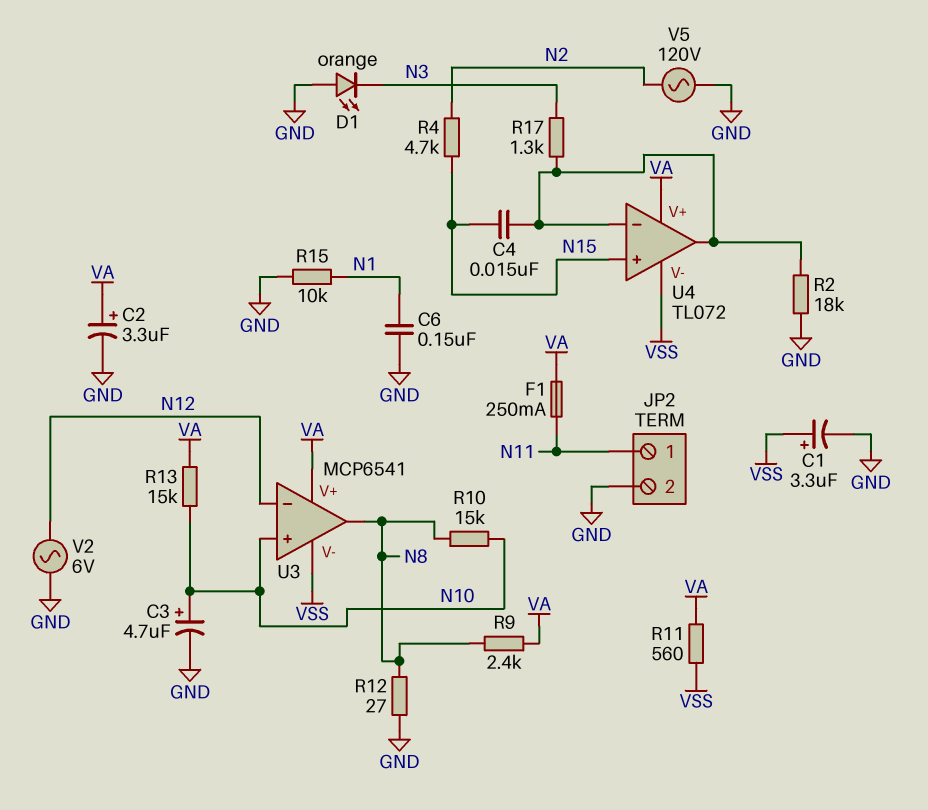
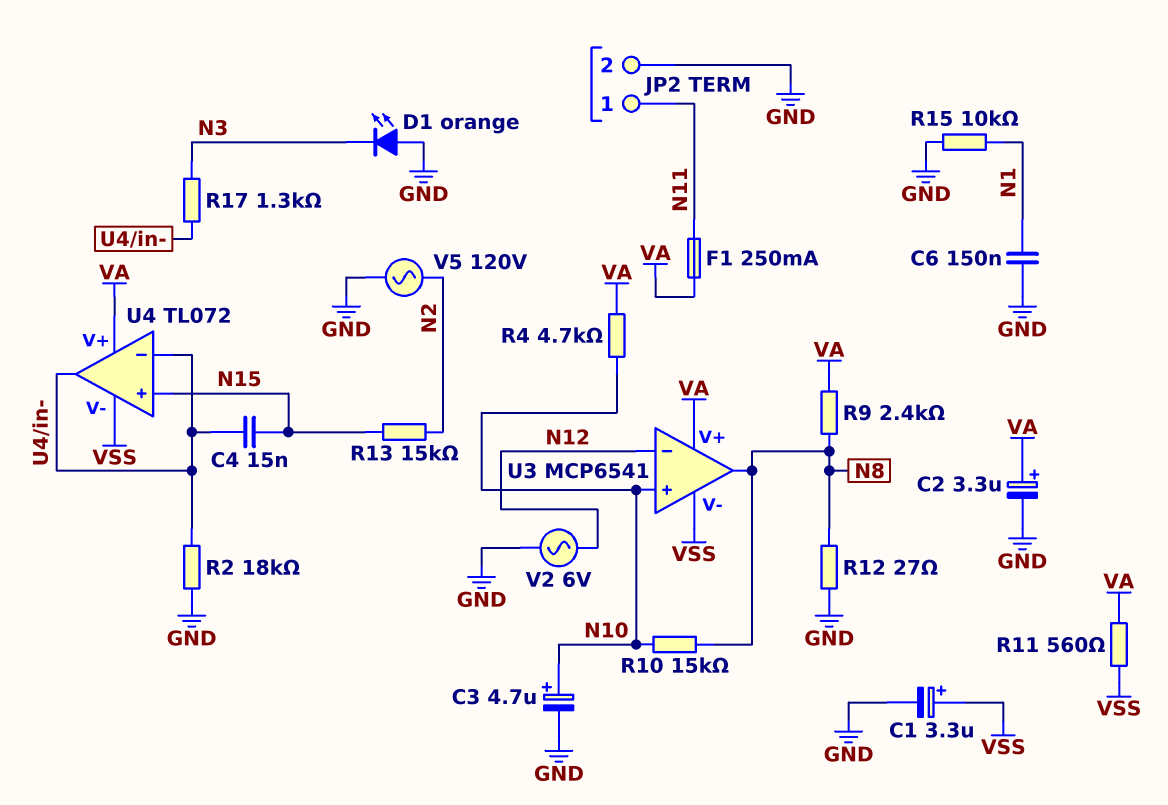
R4: 4.7k (N2, N15) -> 4.7k (N10, VA)
R13: 15k (N10, VA) -> 15k (N2, N15)

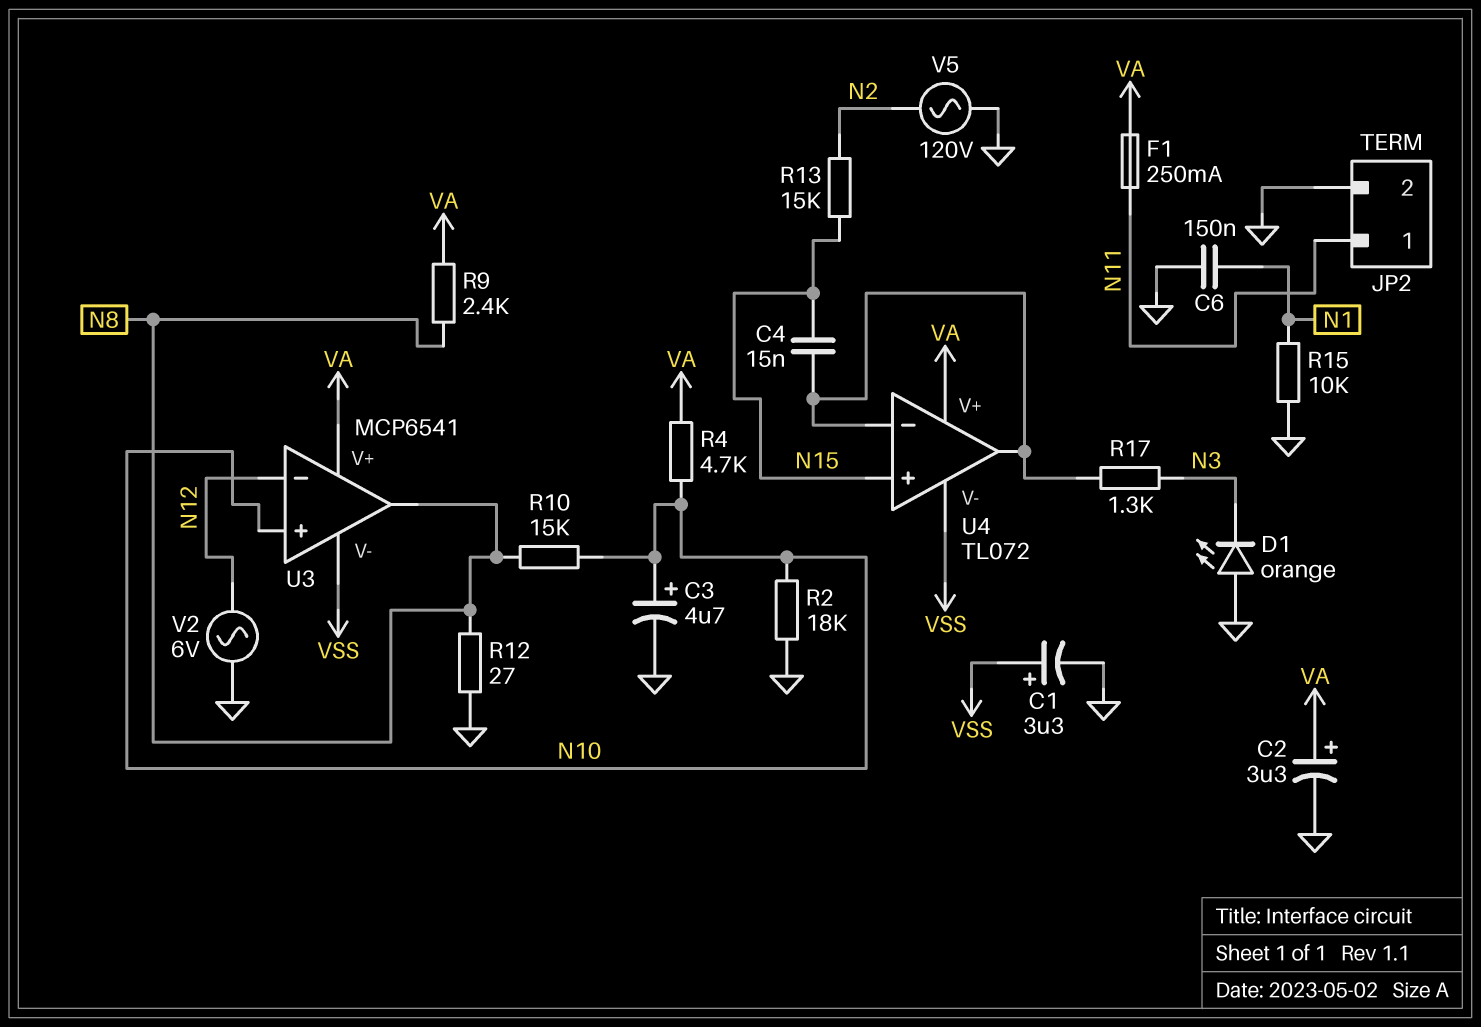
R2: 18k (GND, U4/in-) -> 18k (GND, N10)
R11: 560 (VA, VSS) -> none

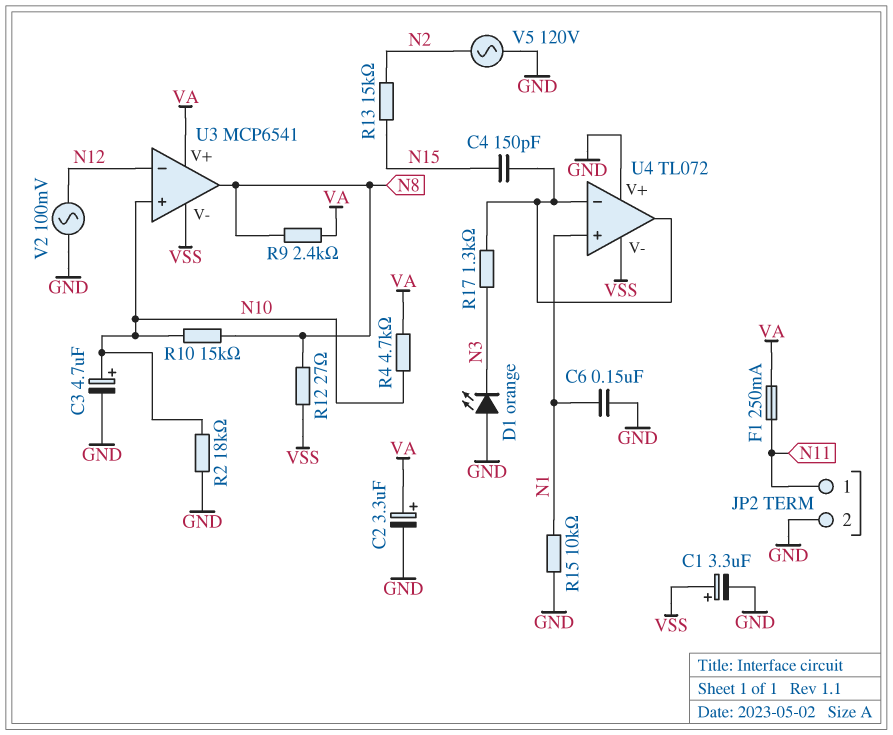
C4: 15nF (N15, U4/in-) -> 150pF (N15, U4/in-)
R12: 27 (GND, N8) -> 27 (N8, VSS)
U4 pin V+: VA -> GND
U4 pin in+: N15 -> N1
V2: AC 6V (GND, N12) -> AC 100mV (GND, N12)

